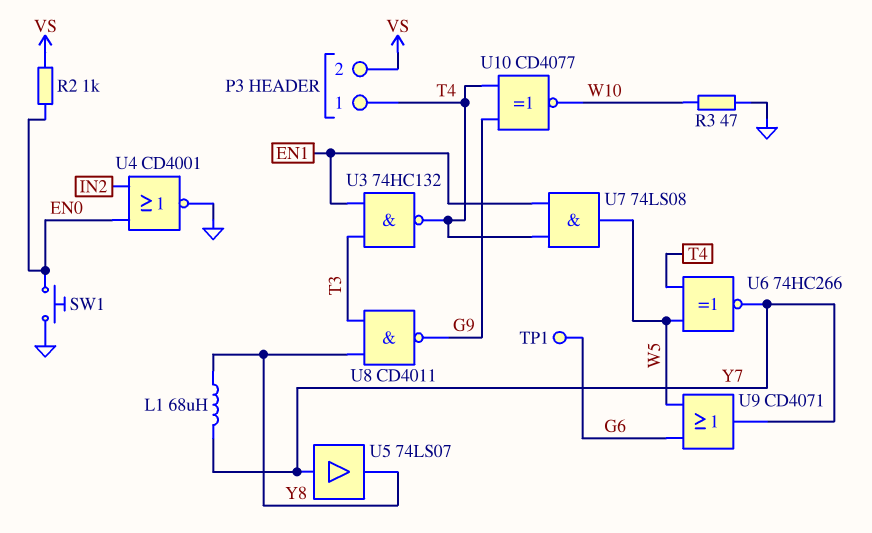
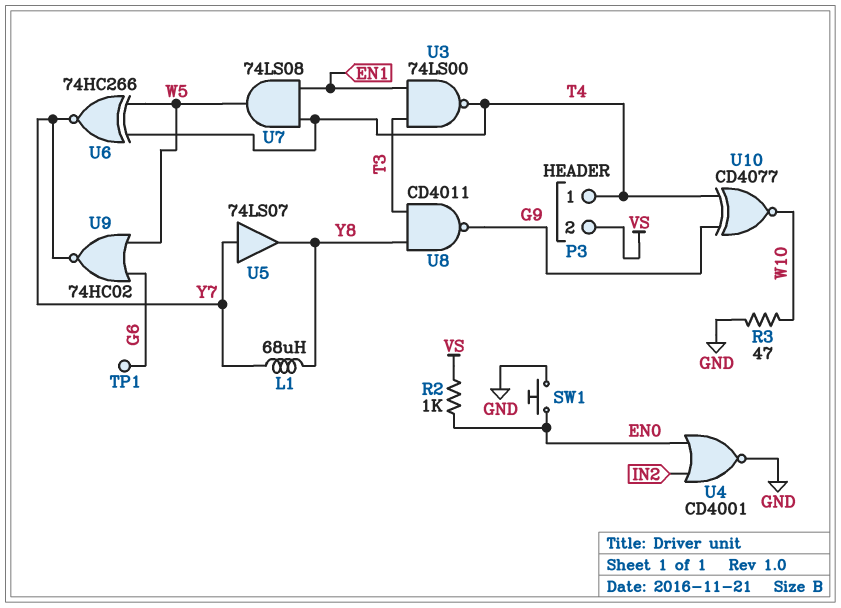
U3: NAND 74HC132 (in EN1, in T3, out T4) -> NAND 74LS00 (in EN1, in T3, out T4)
U9: OR CD4071 (in G6, in W5, out Y7) -> NOR 74HC02 (in G6, in W5, out Y7)

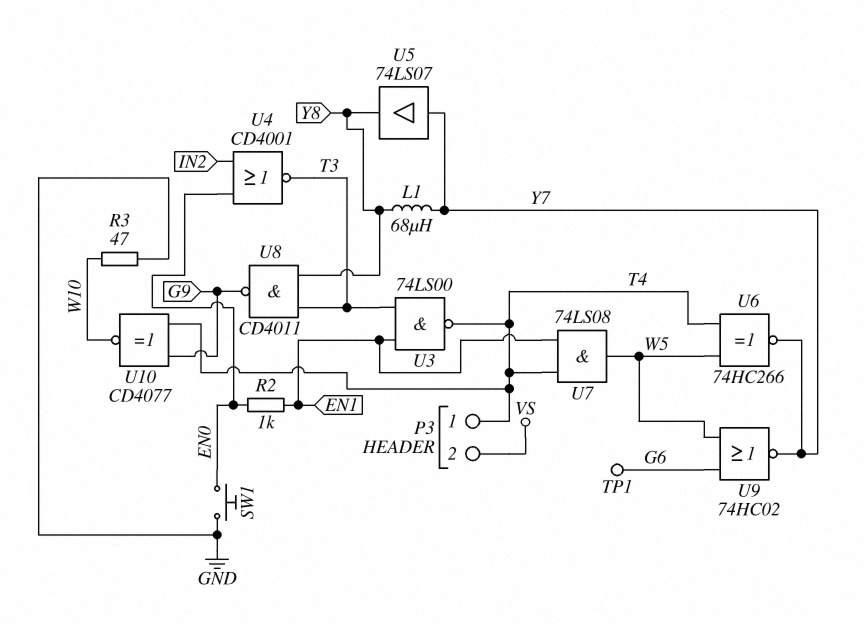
R2: 1k (EN0, VS) -> 1k (EN0, EN1)
U4: NOR CD4001 (in EN0, in IN2, out GND) -> NOR CD4001 (in EN0, in IN2, out T3)

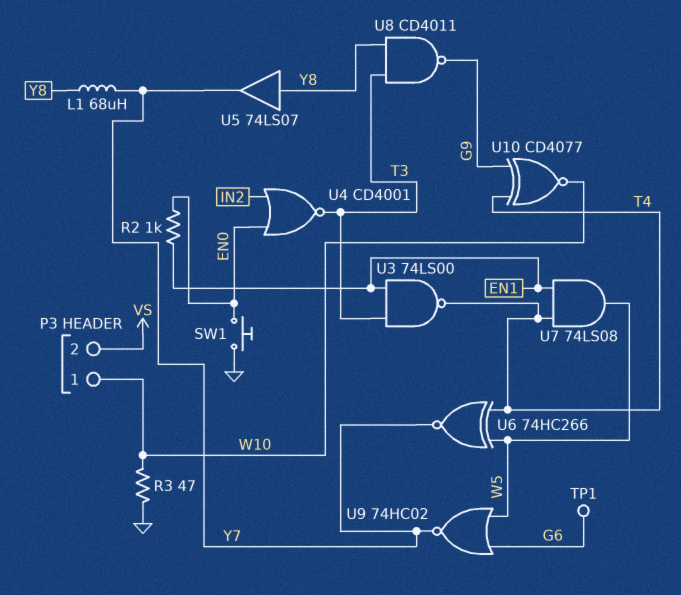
P3 pin 1: T4 -> W10
U5: buffer 74LS07 (in Y7, out Y8) -> buffer 74LS07 (in Y8, out Y7)

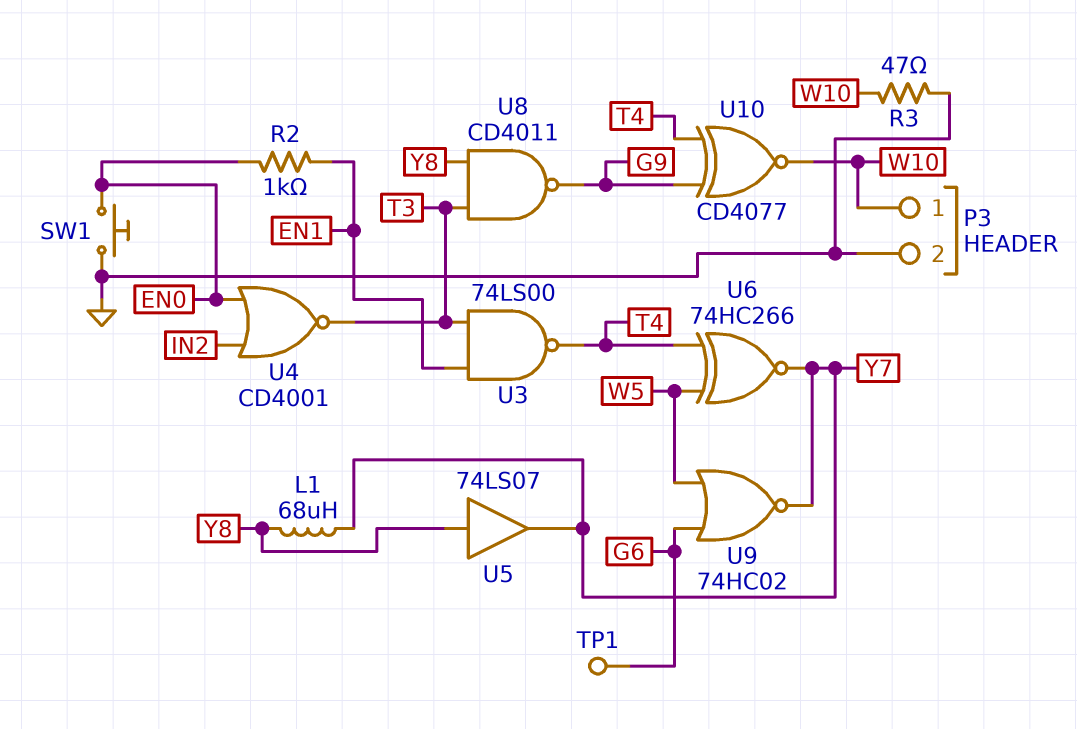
P3 pin 2: VS -> GND
U7: AND 74LS08 (in EN1, in T4, out W5) -> none

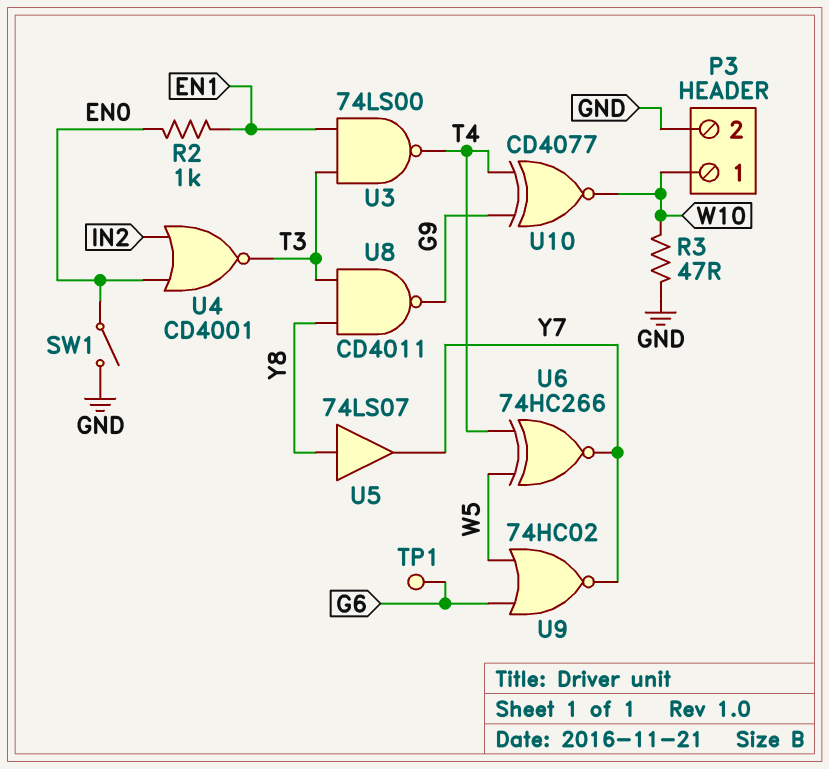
L1: 68uH (Y7, Y8) -> none
SW1: button (EN0, GND) -> switch (EN0, GND)

